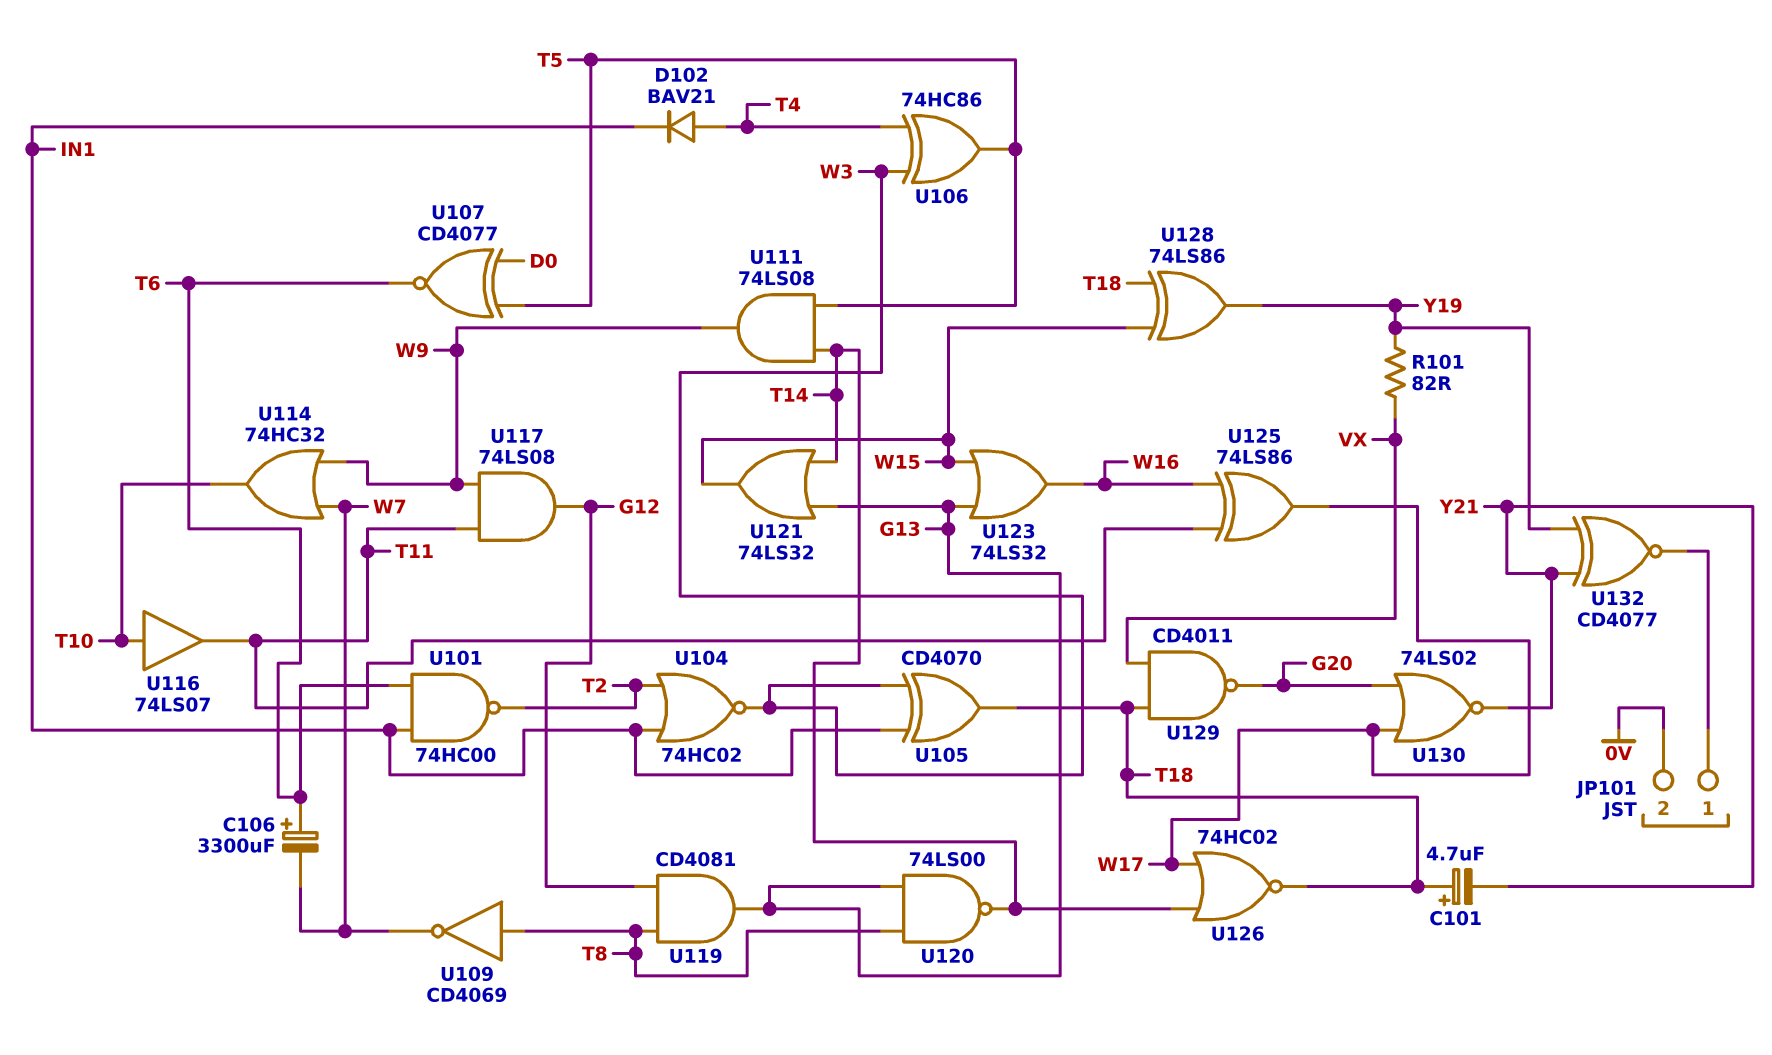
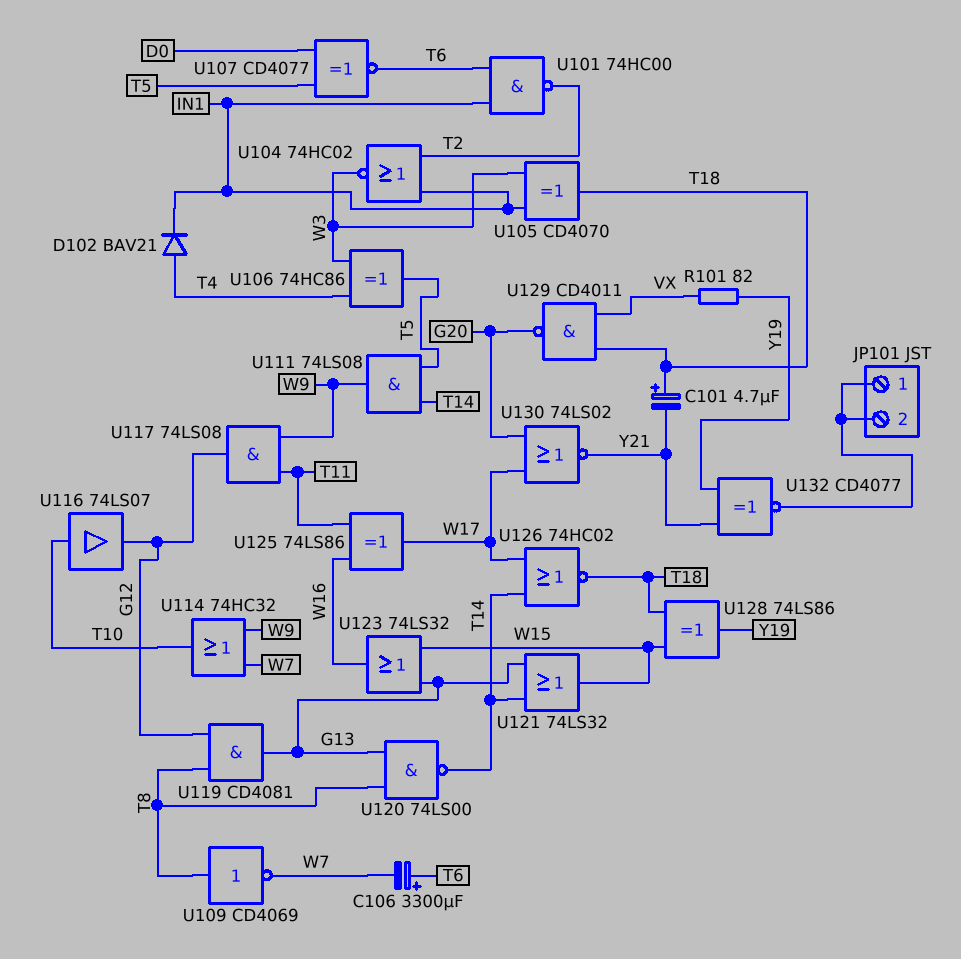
JP101 pin 2: 0V -> JP101/1
U116: buffer 74LS07 (in T10, out T11) -> buffer 74LS07 (in T10, out G12)

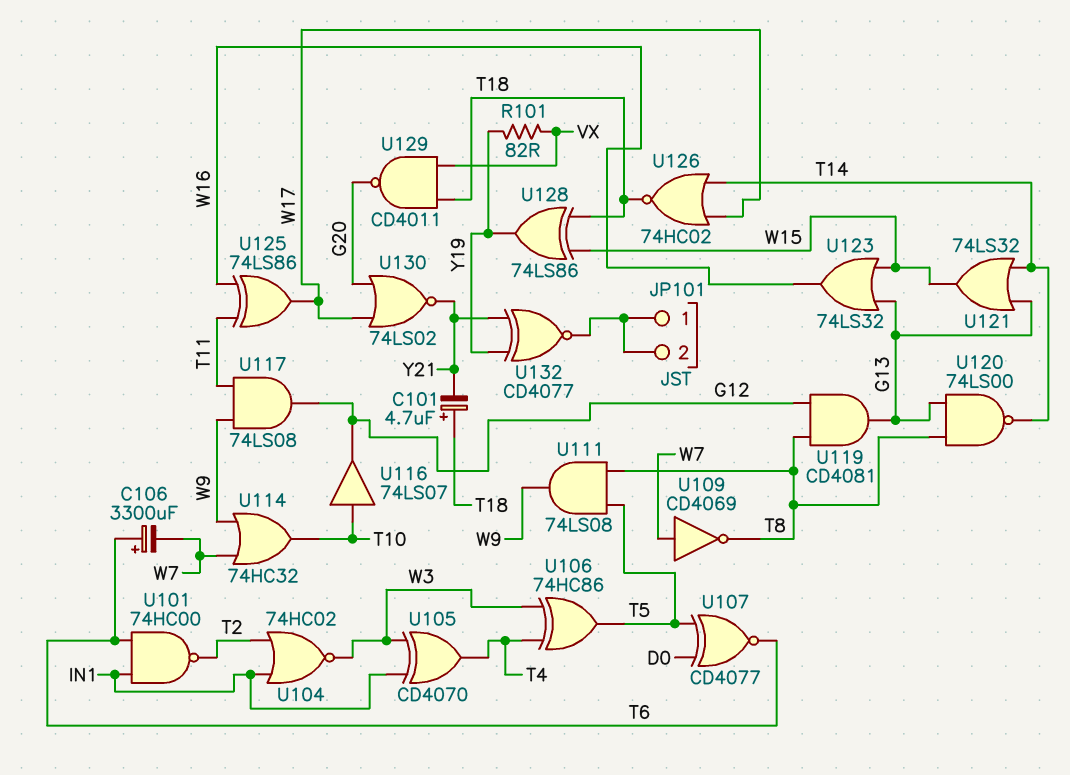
D102: diode BAV21 (A T4, K IN1) -> none
U105: XOR CD4070 (in IN1, in W3, out T18) -> XOR CD4070 (in IN1, in W3, out T4)
U109: NOT CD4069 (in T8, out W7) -> NOT CD4069 (in W7, out T8)
U111: AND 74LS08 (in T5, in T14, out W9) -> AND 74LS08 (in T5, in T8, out W9)

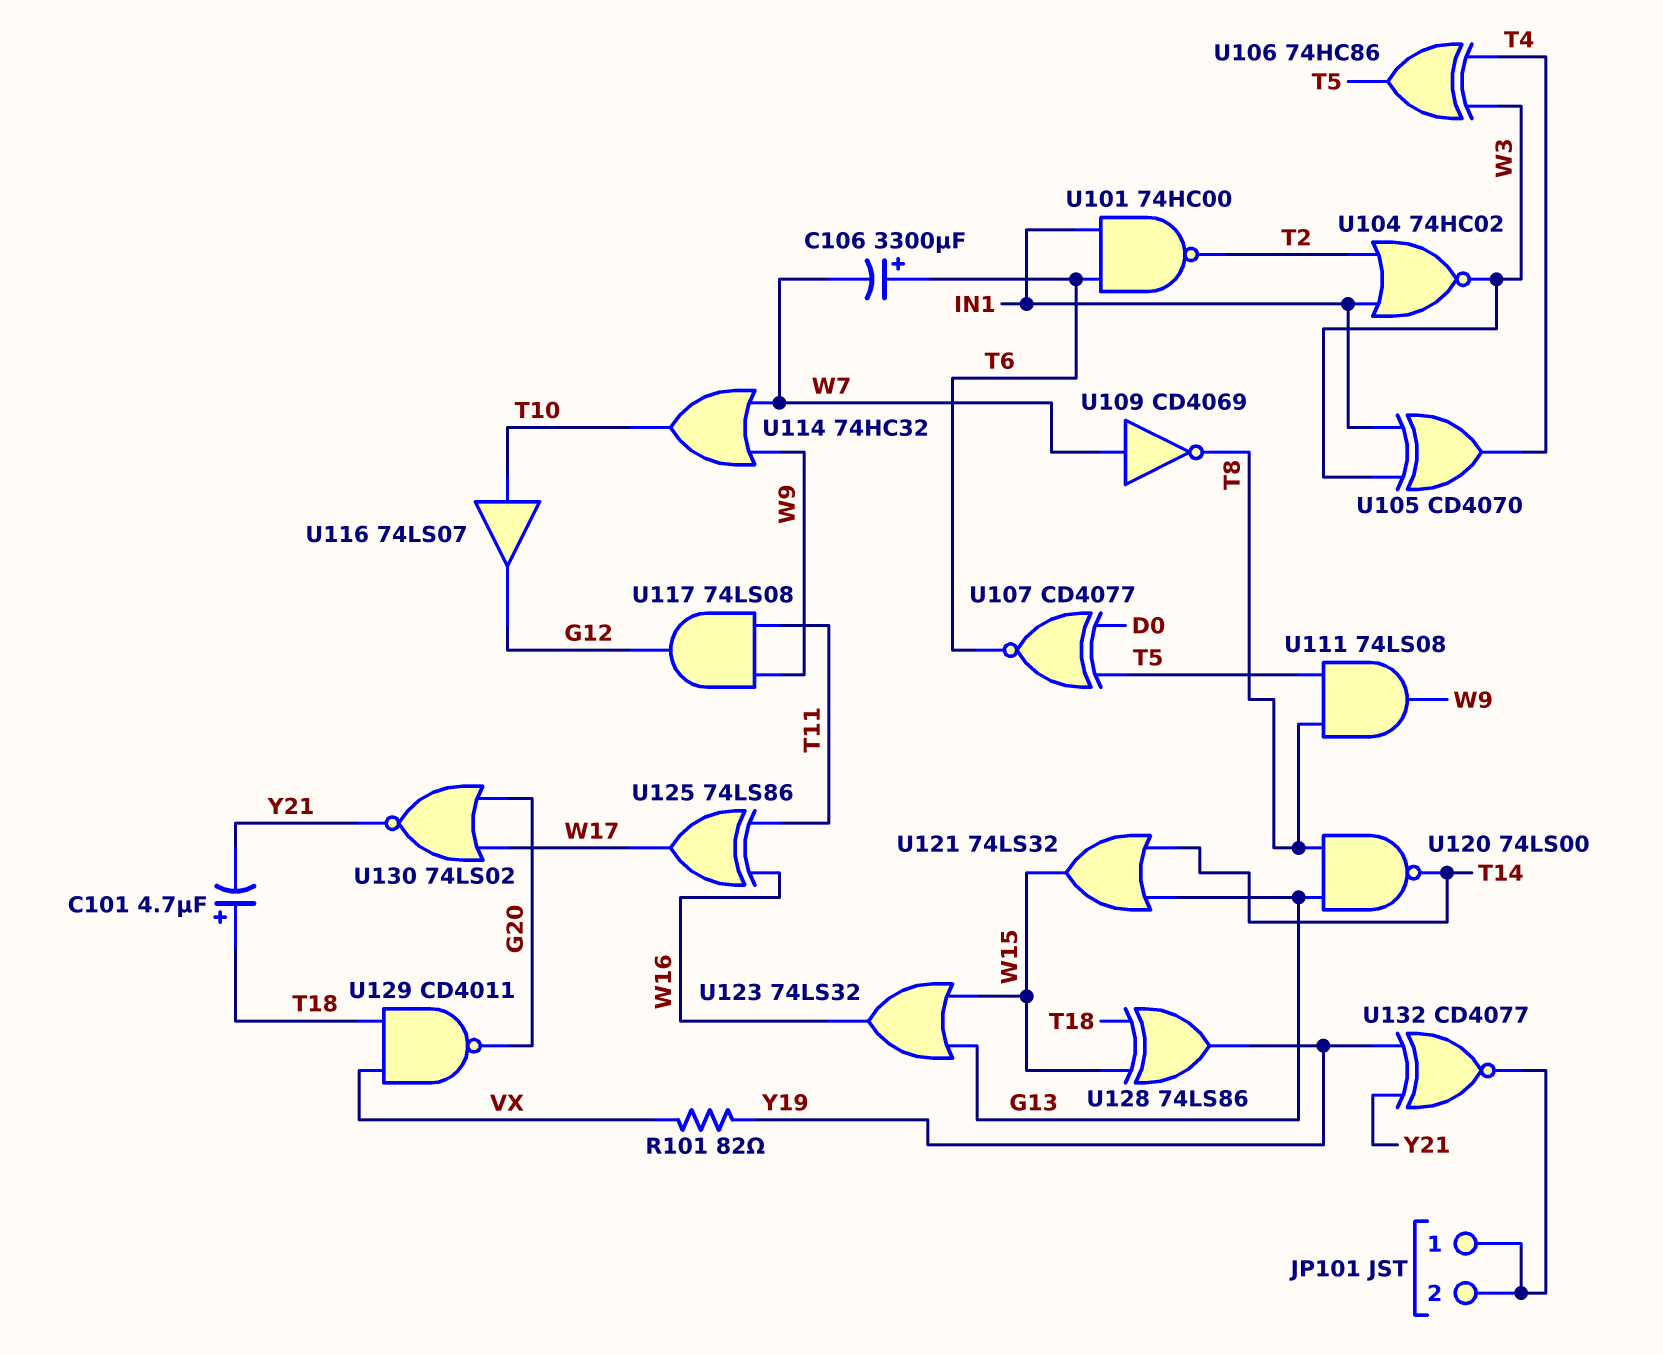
U119: AND CD4081 (in G12, in T8, out G13) -> none
U126: NOR 74HC02 (in T14, in W17, out T18) -> none

